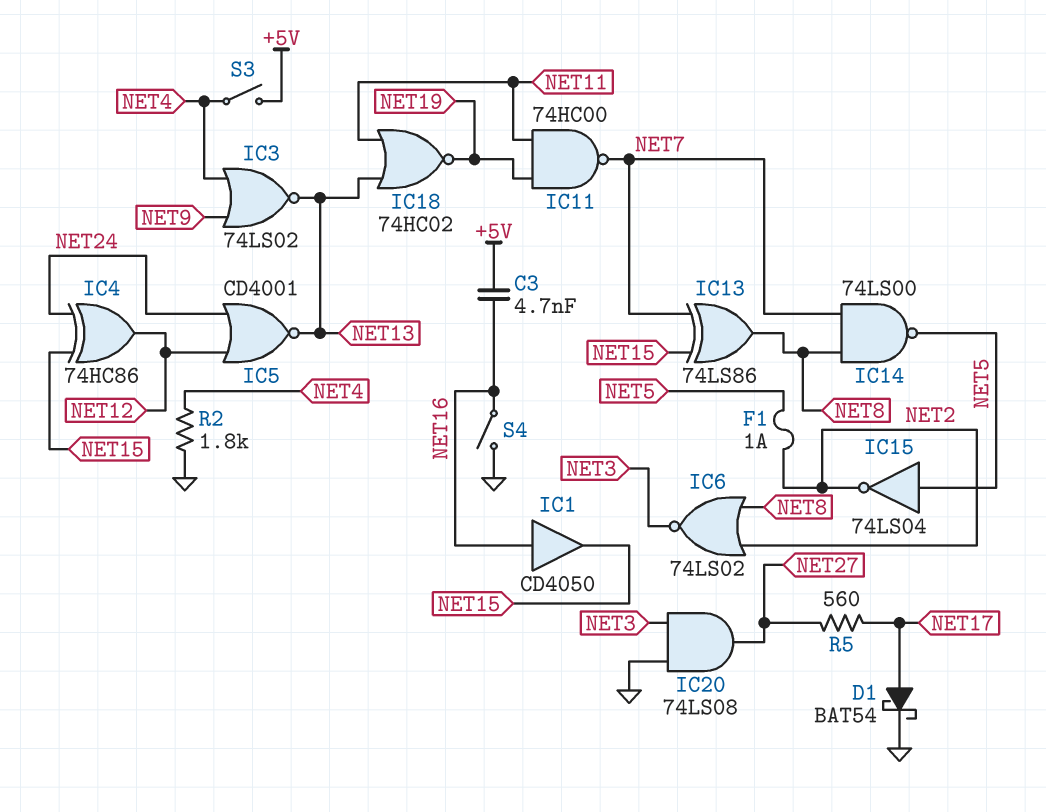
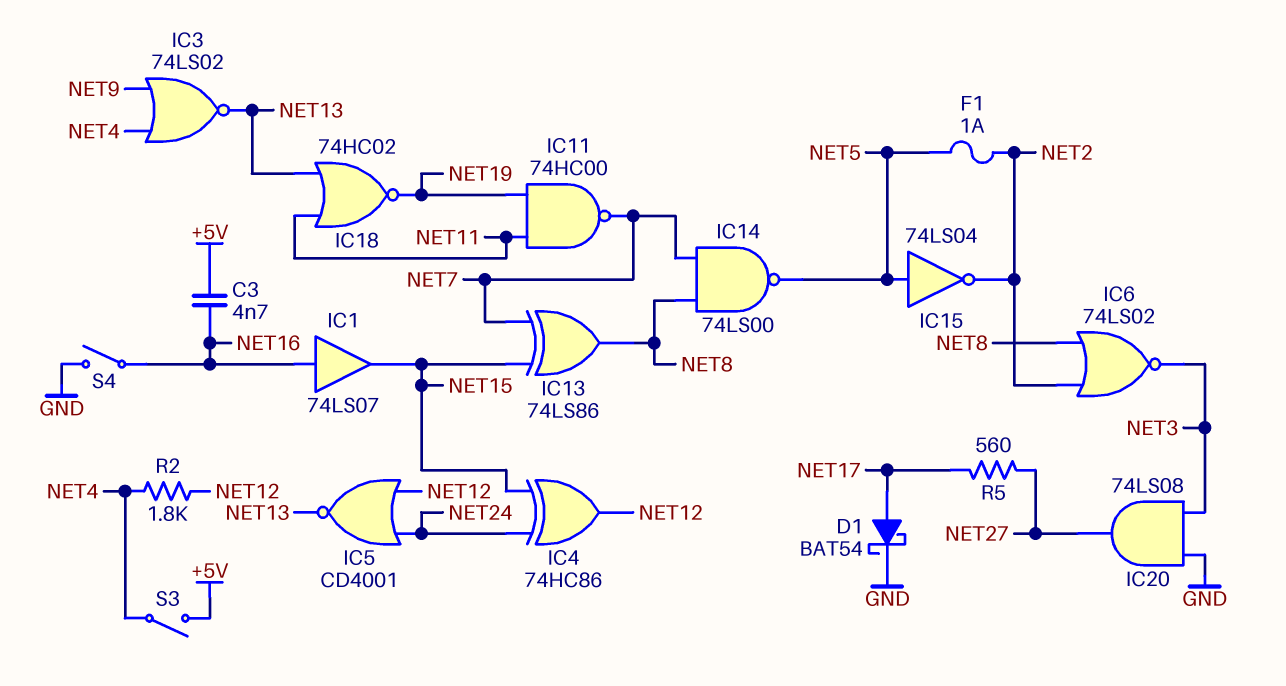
IC1: buffer CD4050 (in NET16, out NET15) -> buffer 74LS07 (in NET16, out NET15)
R2: 1.8k (GND, NET4) -> 1.8k (NET4, NET12)

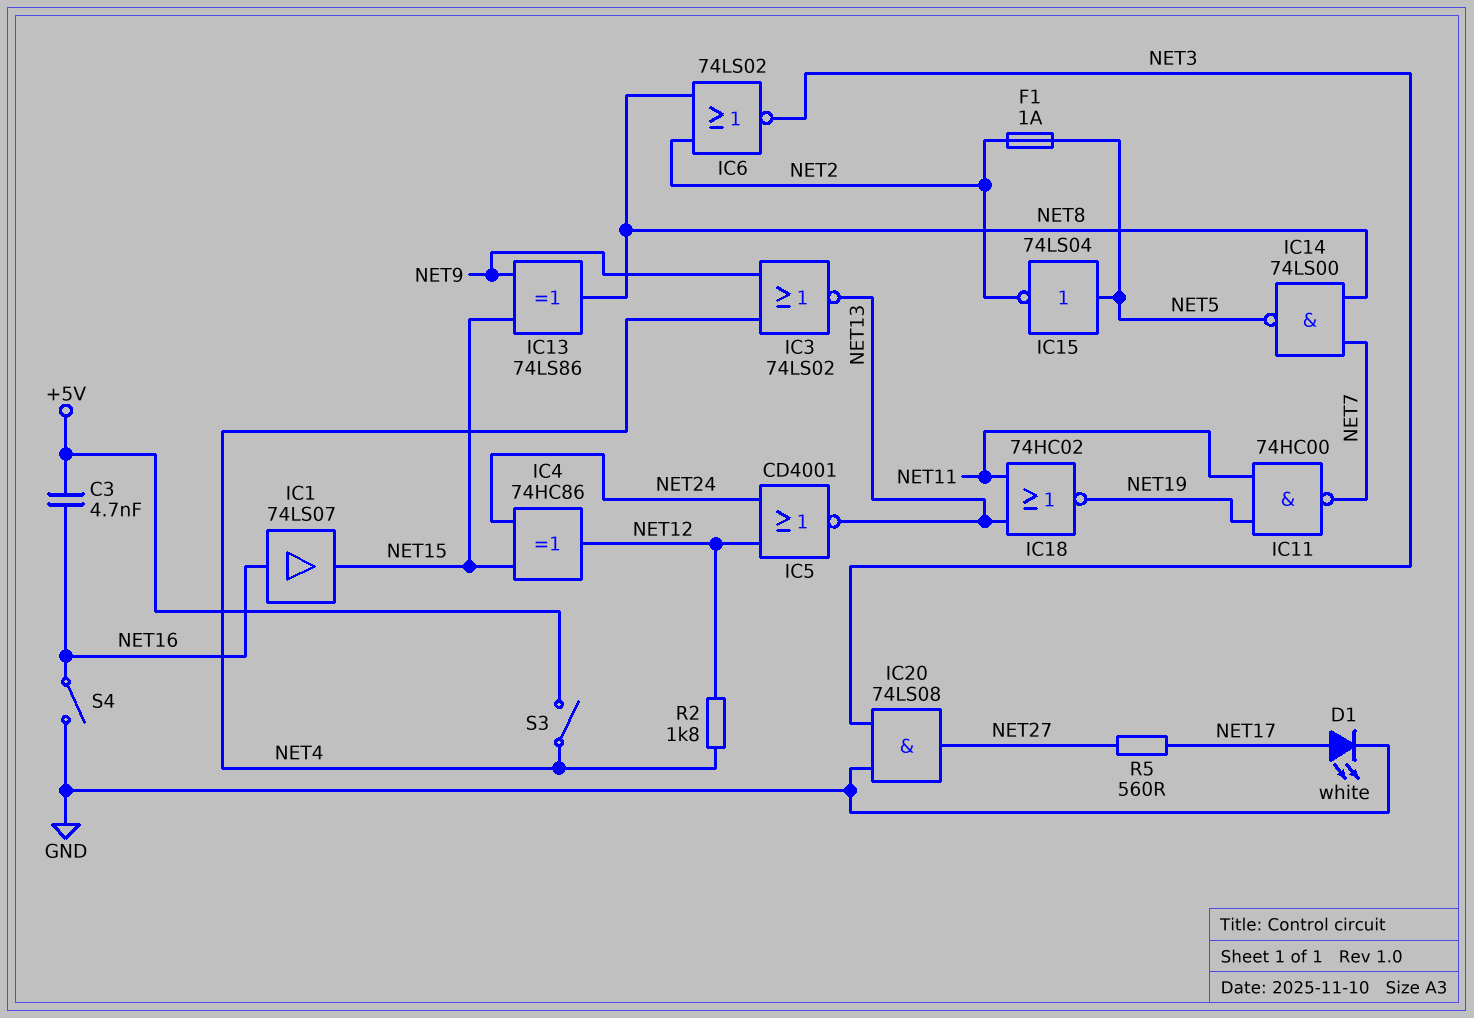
D1: schottky BAT54 (A NET17, K GND) -> LED white (A NET17, K GND)
IC13: XOR 74LS86 (in NET7, in NET15, out NET8) -> XOR 74LS86 (in NET9, in NET15, out NET8)

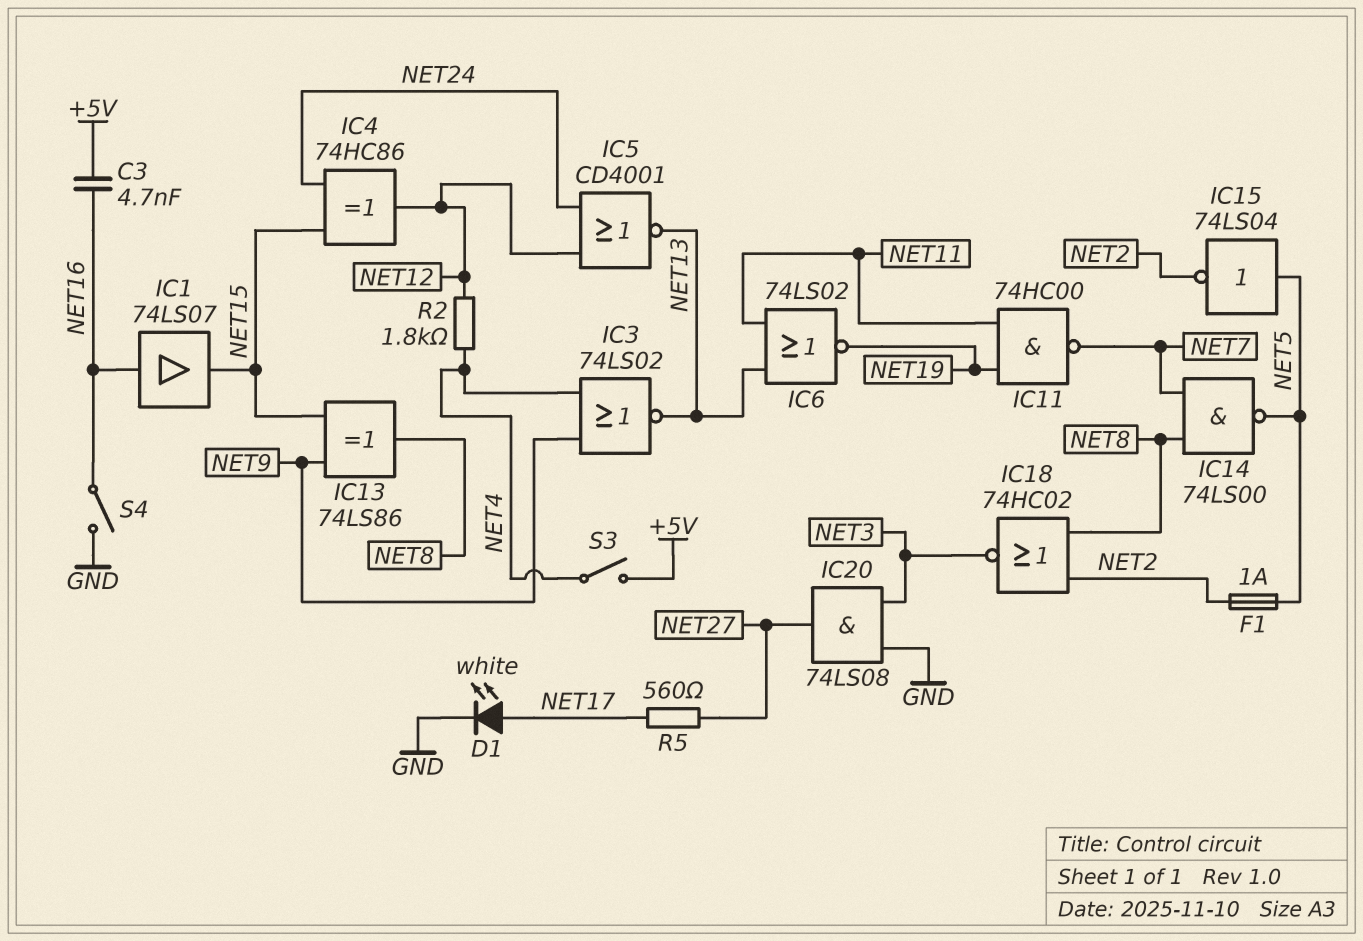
IC6: NOR 74LS02 (in NET2, in NET8, out NET3) -> NOR 74LS02 (in NET11, in NET13, out NET19)
IC18: NOR 74HC02 (in NET11, in NET13, out NET19) -> NOR 74HC02 (in NET2, in NET8, out NET3)

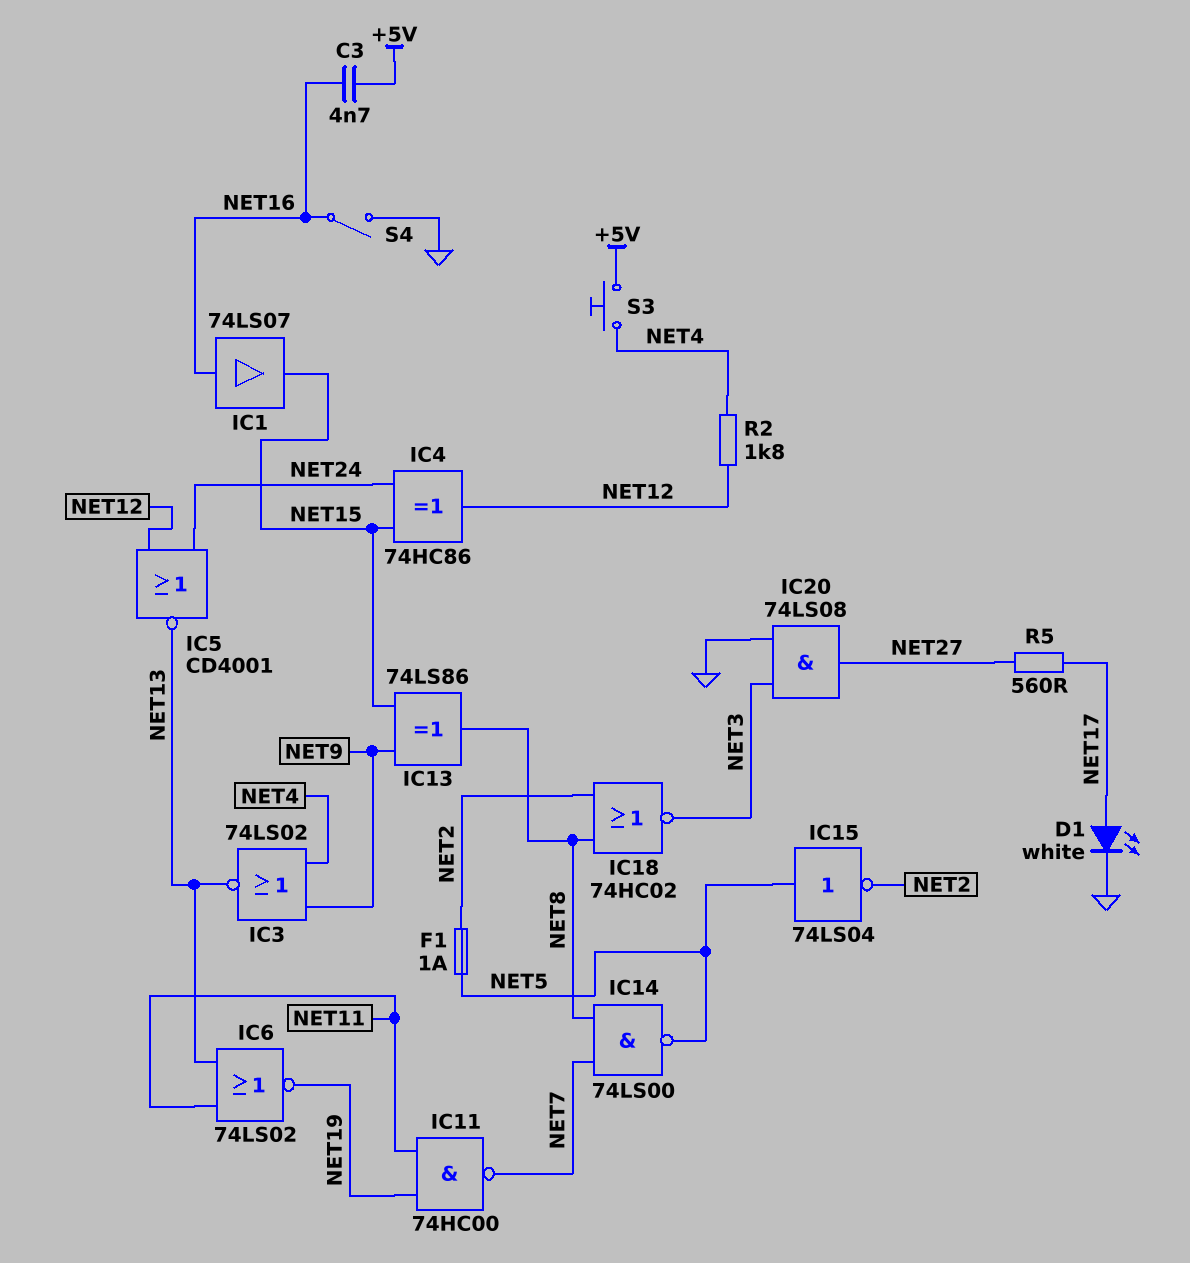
S3: switch (+5V, NET4) -> button (+5V, NET4)

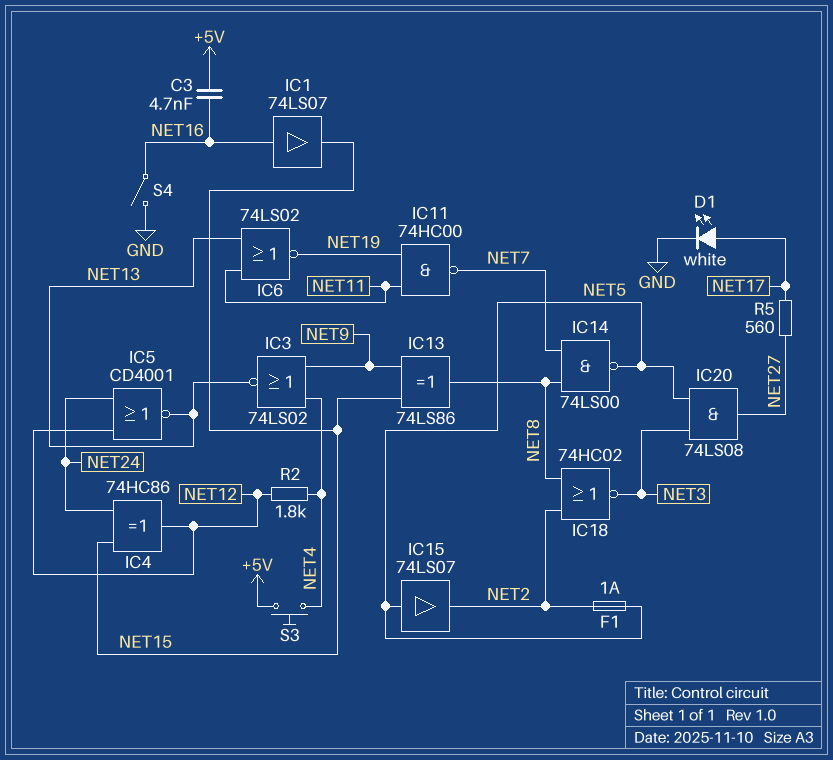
IC15: NOT 74LS04 (in NET5, out NET2) -> buffer 74LS07 (in NET5, out NET2)
IC20: AND 74LS08 (in GND, in NET3, out NET27) -> AND 74LS08 (in NET3, in NET5, out NET27)

